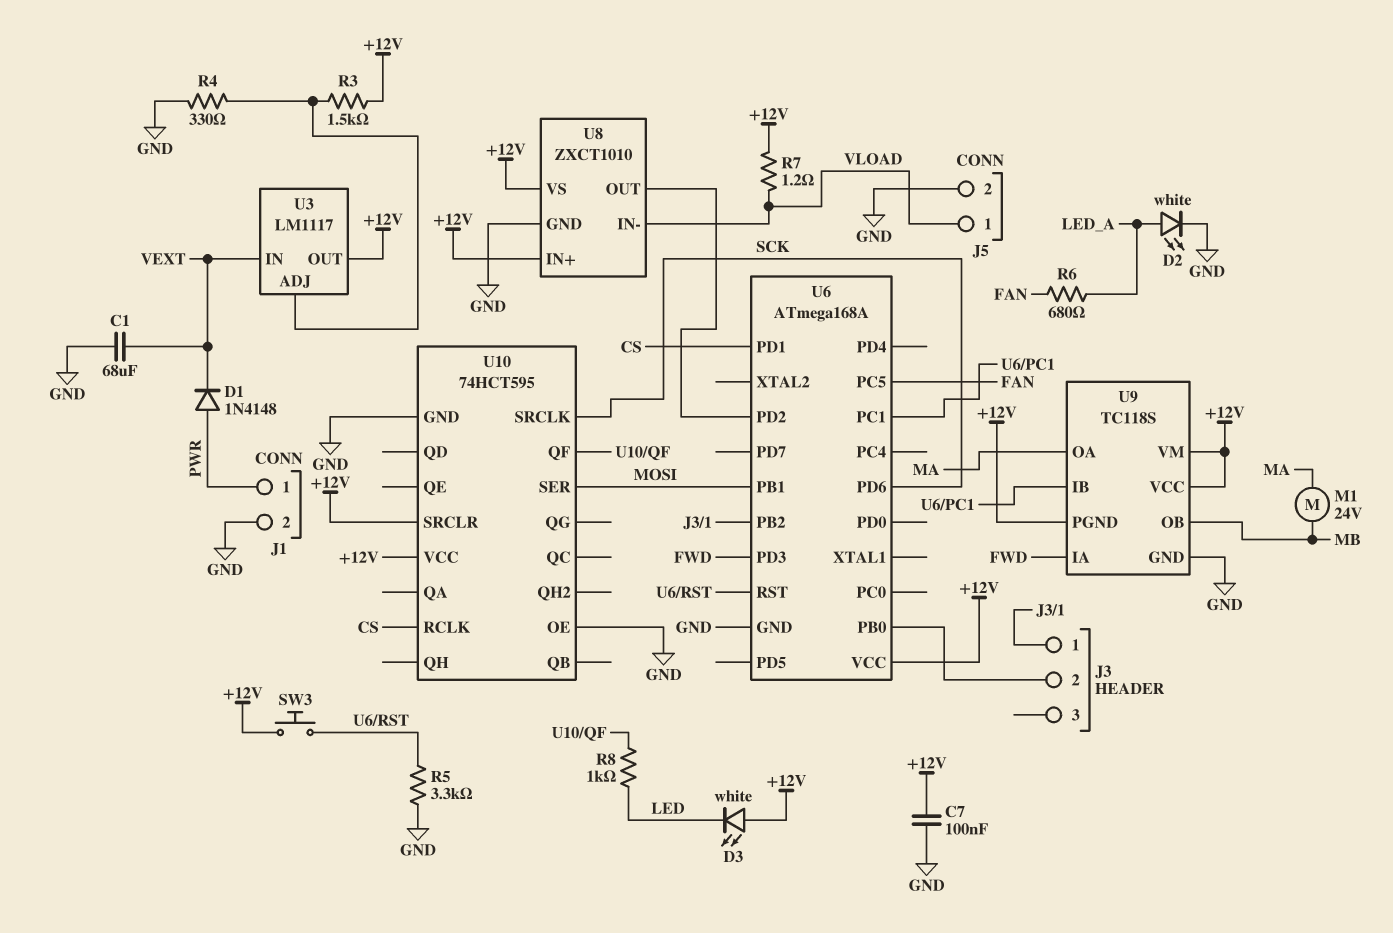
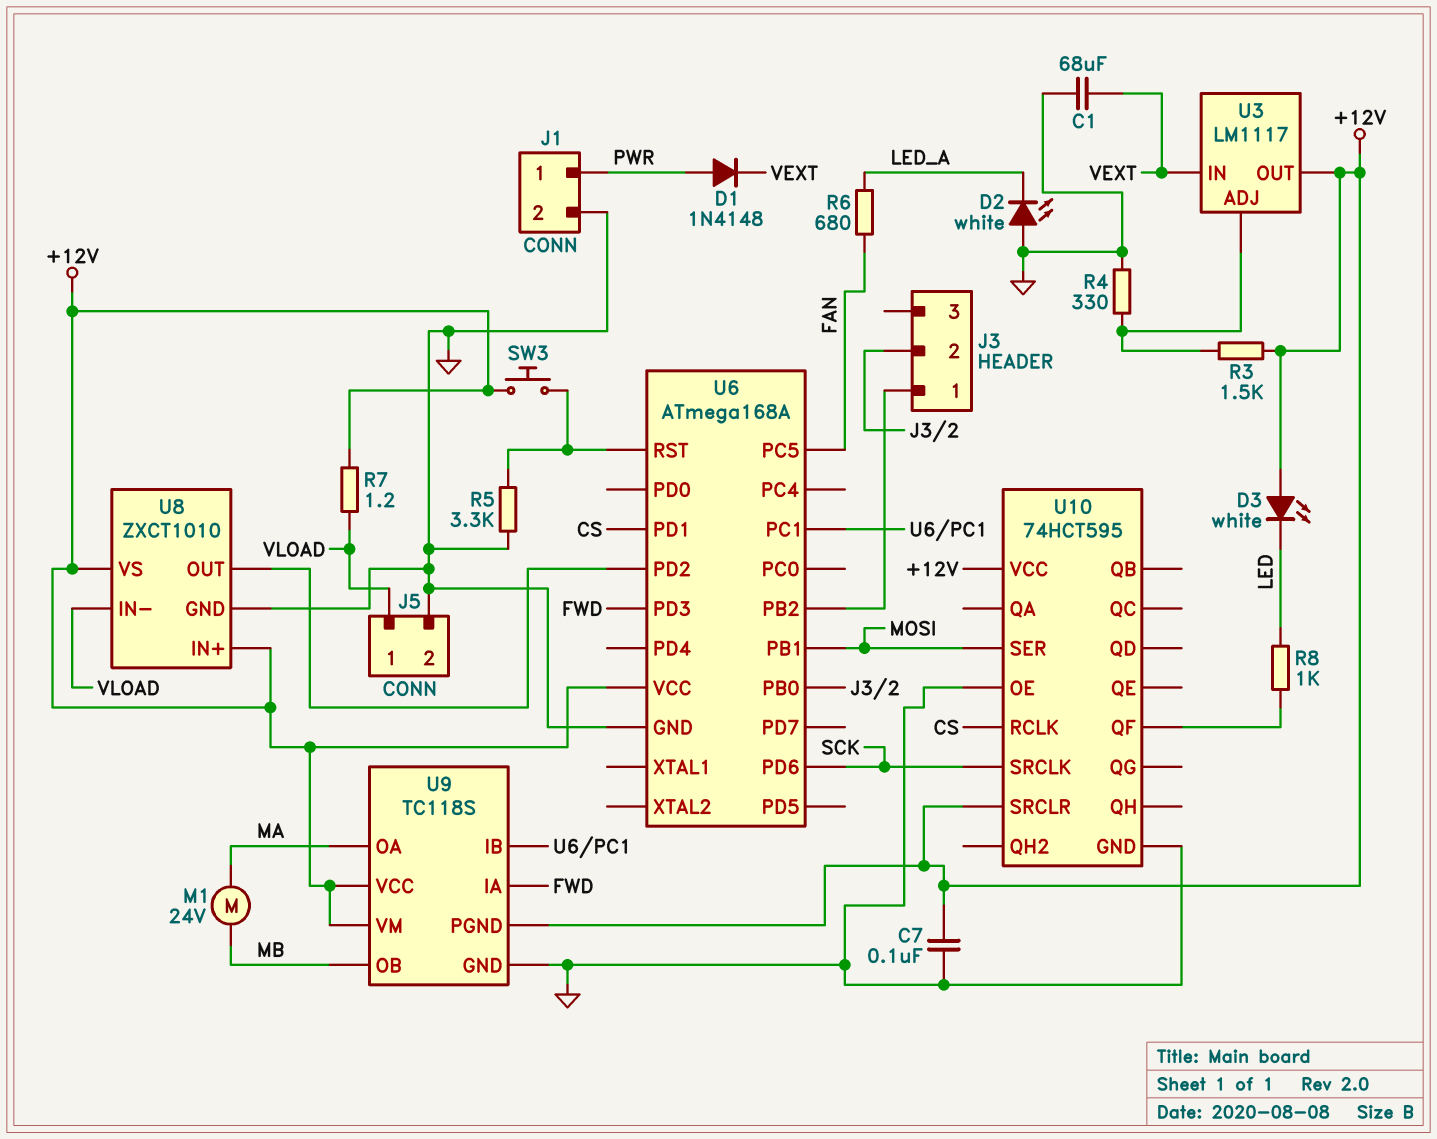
D2: LED white (A LED_A, K GND) -> LED white (A GND, K LED_A)

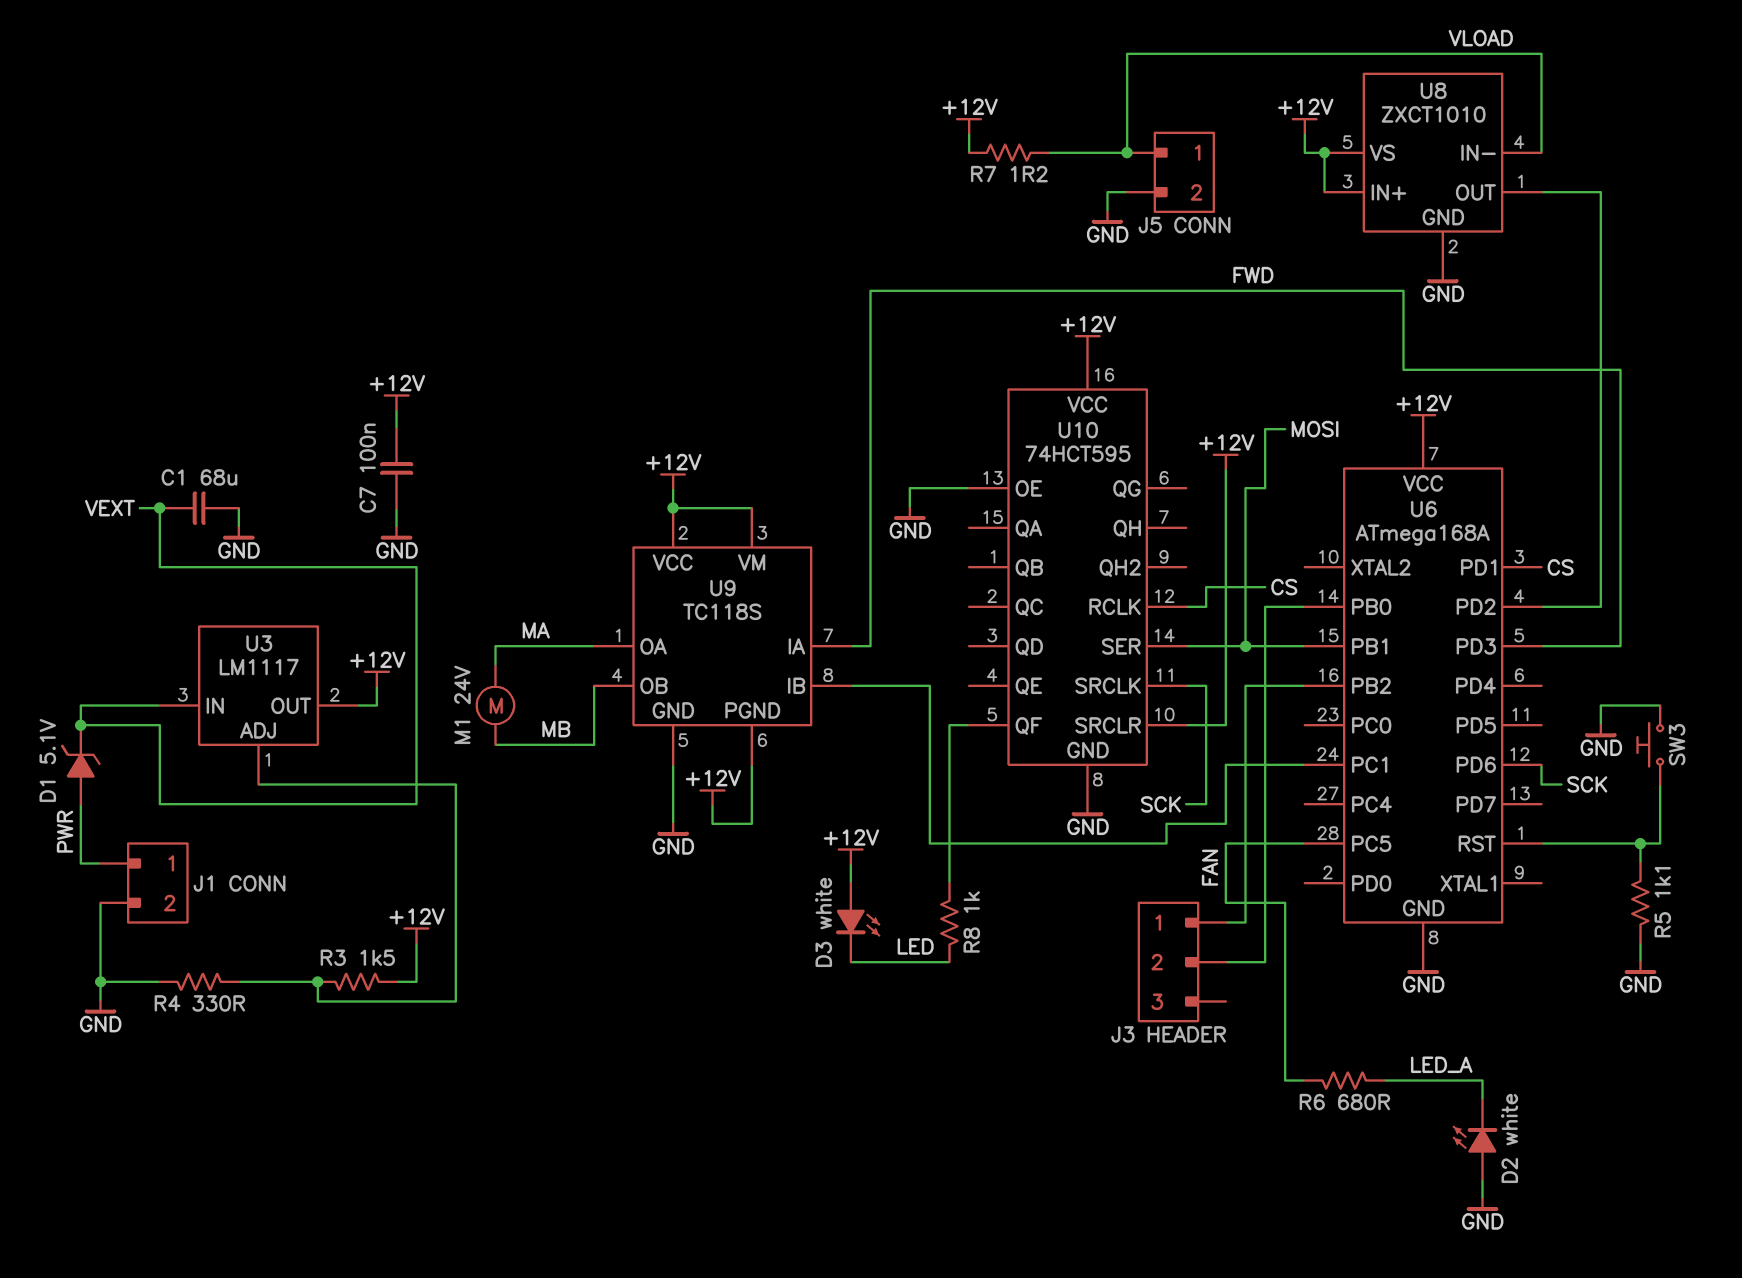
D1: diode 1N4148 (A PWR, K VEXT) -> zener 5.1V (A PWR, K VEXT)
R5: 3.3k (GND, U6/RST) -> 1.1k (GND, U6/RST)
SW3: button (+12V, U6/RST) -> button (GND, U6/RST)

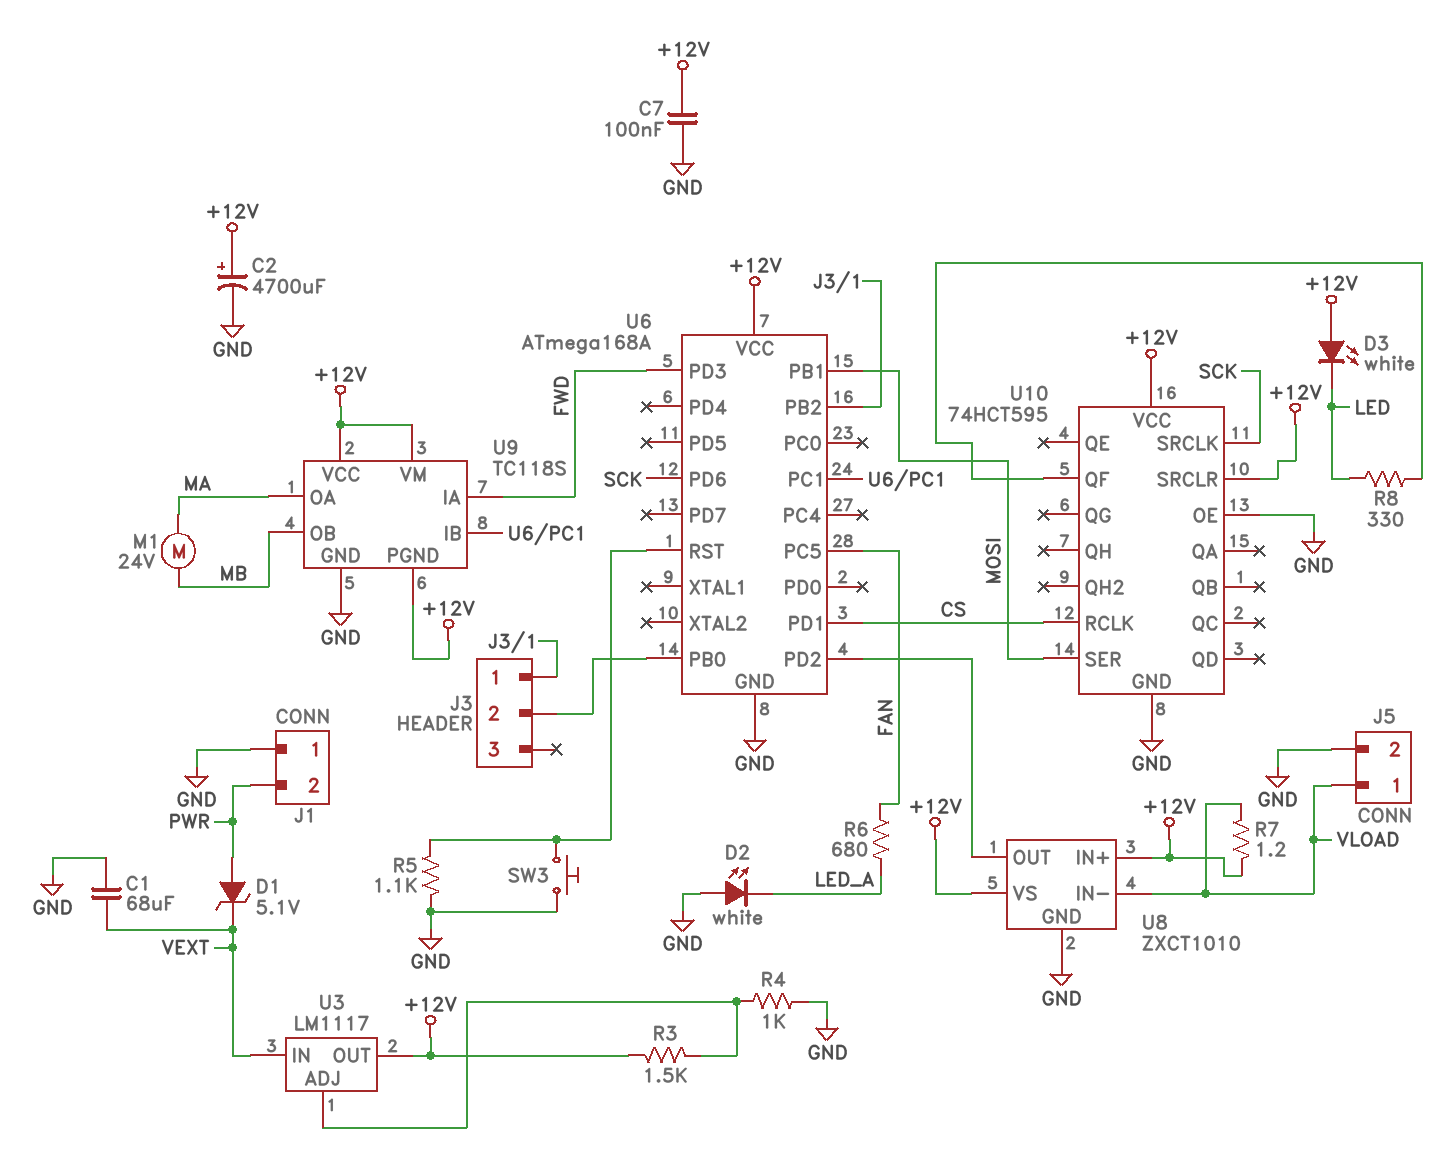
C2: none -> 4700uF (plus +12V, minus GND)
J1 pin 1: PWR -> GND
J1 pin 2: GND -> PWR
R4: 330 (GND, U3/ADJ) -> 1k (GND, U3/ADJ)
R8: 1k (LED, U10/QF) -> 330 (LED, U10/QF)

